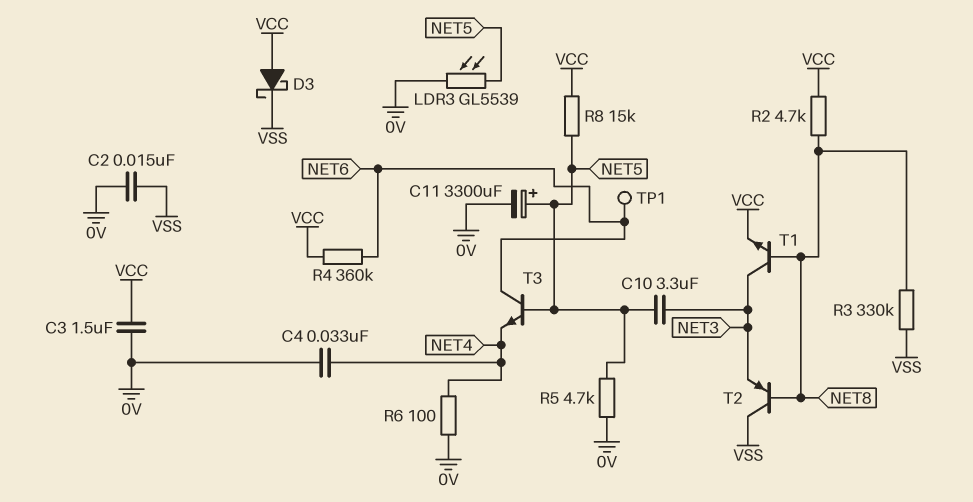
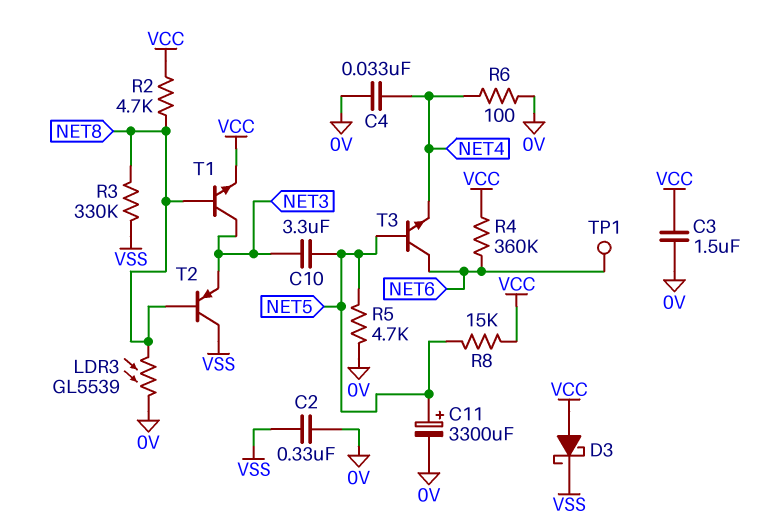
C2: 15nF (0V, VSS) -> 330nF (0V, VSS)
LDR3: GL5539 (0V, NET5) -> GL5539 (0V, NET8)

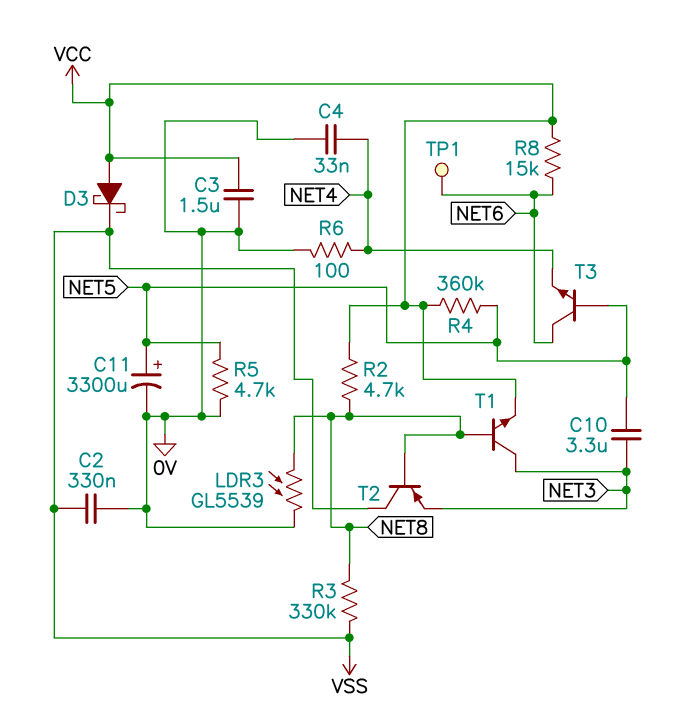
R4: 360k (NET6, VCC) -> 360k (NET5, VCC)
R8: 15k (NET5, VCC) -> 15k (NET6, VCC)

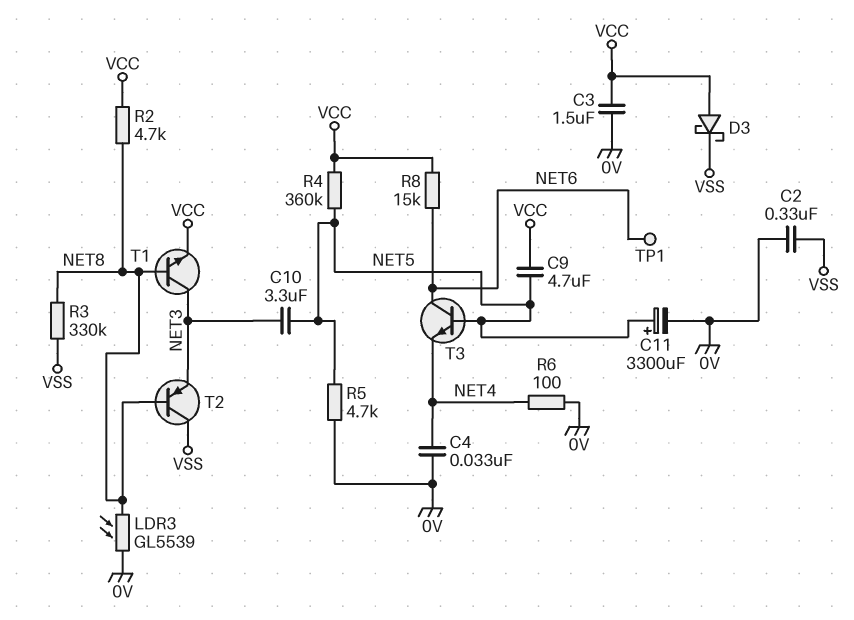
C9: none -> 4.7uF (NET5, VCC)

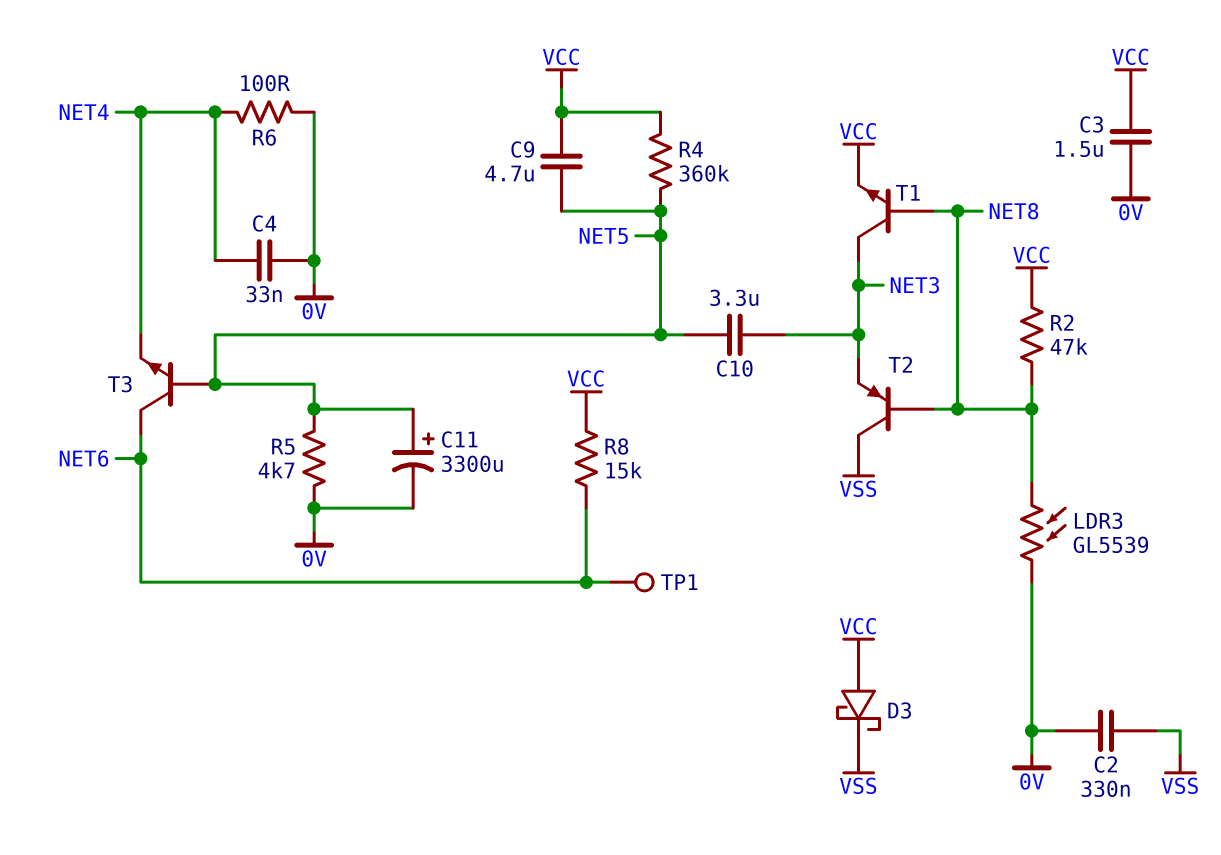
R2: 4.7k (NET8, VCC) -> 47k (NET8, VCC)
R3: 330k (NET8, VSS) -> none

